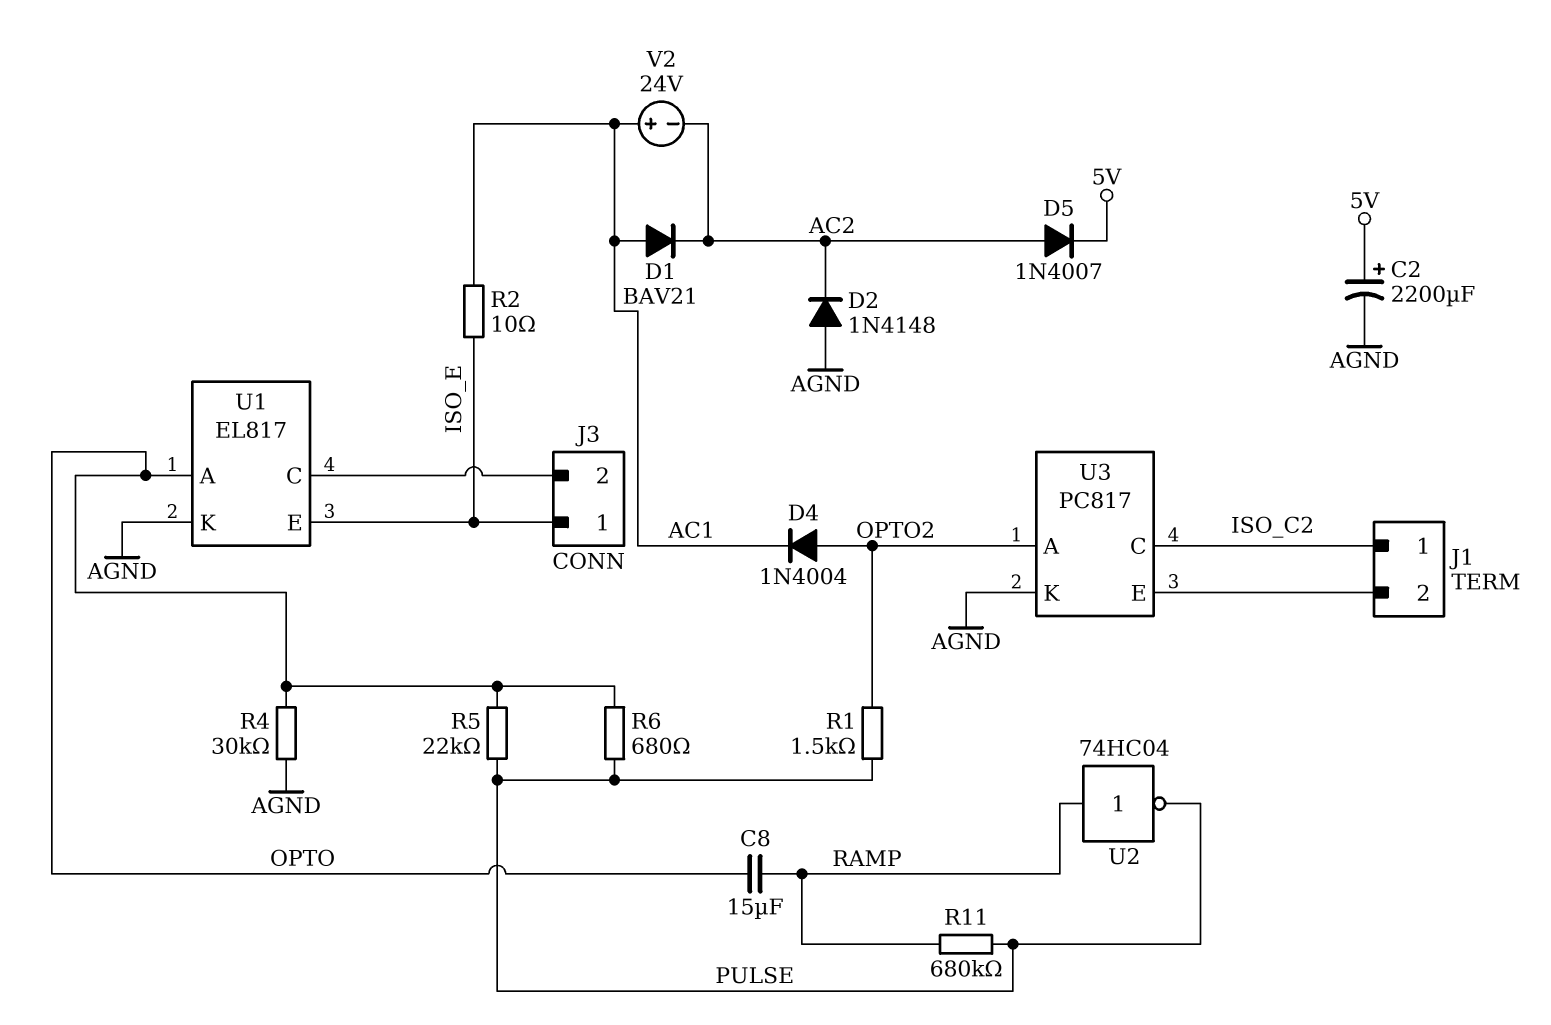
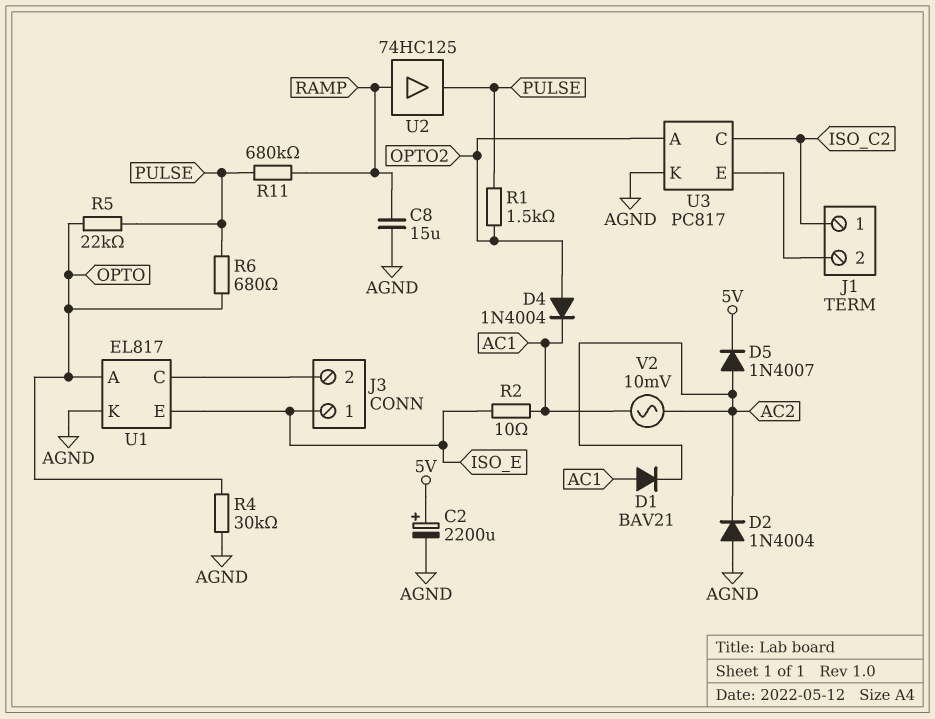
C8: 15uF (OPTO, RAMP) -> 15uF (AGND, RAMP)
D2: diode 1N4148 (A AGND, K AC2) -> diode 1N4004 (A AGND, K AC2)
U2: NOT 74HC04 (in RAMP, out PULSE) -> buffer 74HC125 (in RAMP, out PULSE)
V2: 24V (plus AC1, minus AC2) -> AC 10mV (AC1, AC2)

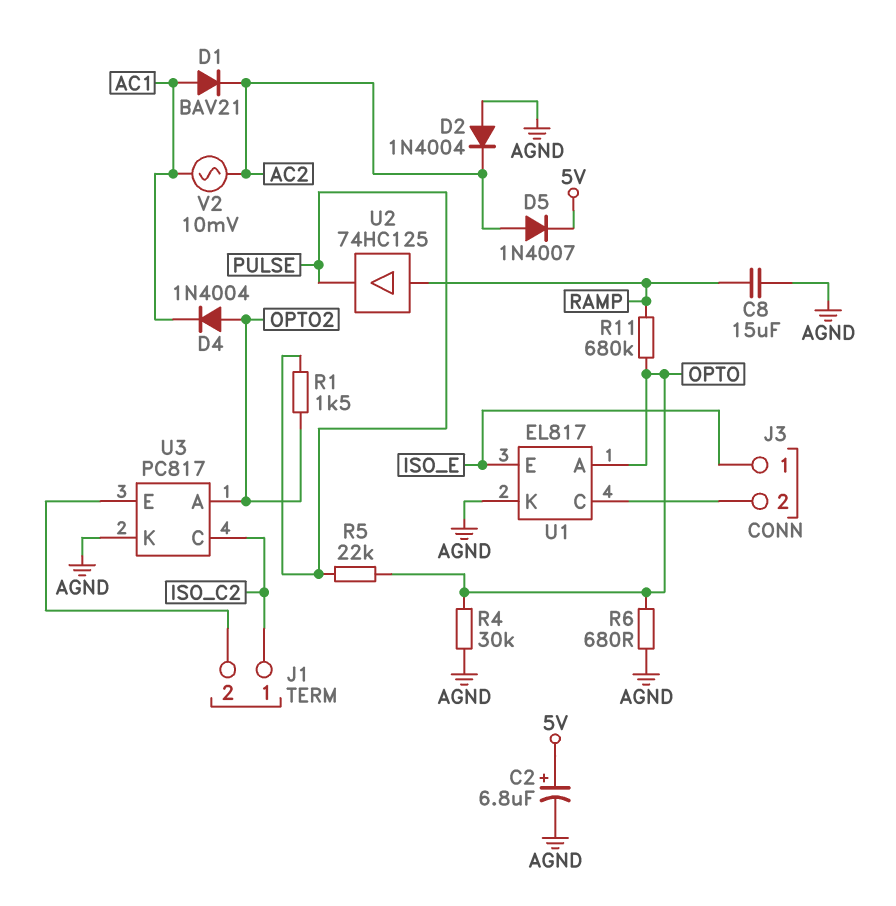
C2: 2200uF (plus 5V, minus AGND) -> 6.8uF (plus 5V, minus AGND)
R2: 10 (AC1, ISO_E) -> none
R6: 680 (OPTO, PULSE) -> 680 (AGND, OPTO)
R11: 680k (PULSE, RAMP) -> 680k (OPTO, RAMP)

